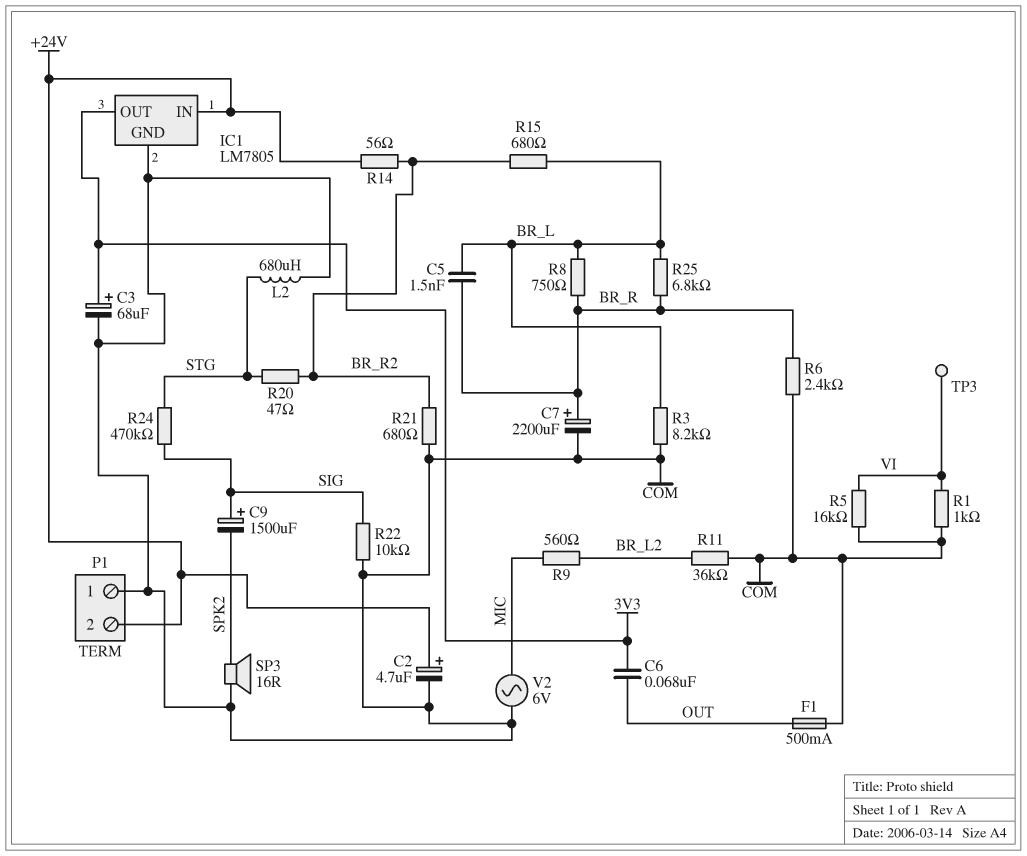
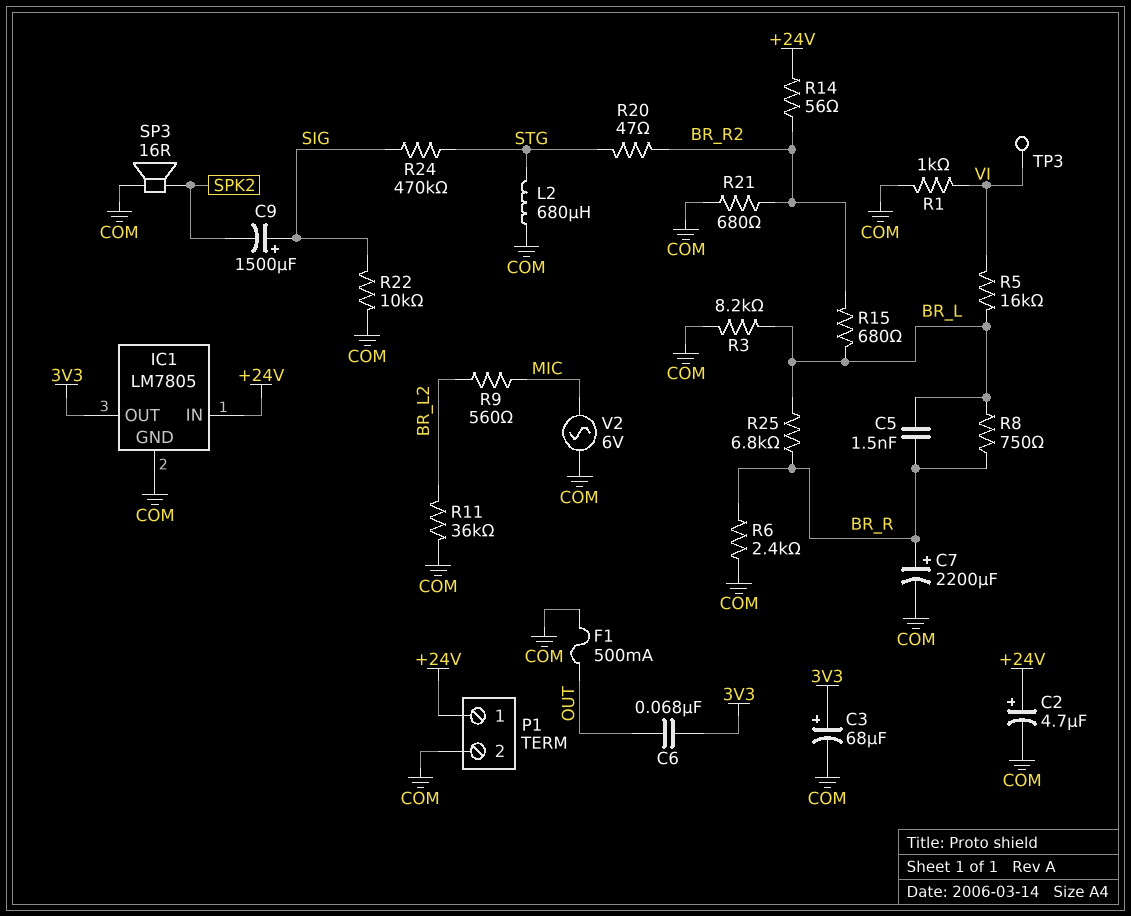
P1 pin 1: COM -> +24V
P1 pin 2: +24V -> COM
R5: 16k (COM, VI) -> 16k (BR_L, VI)

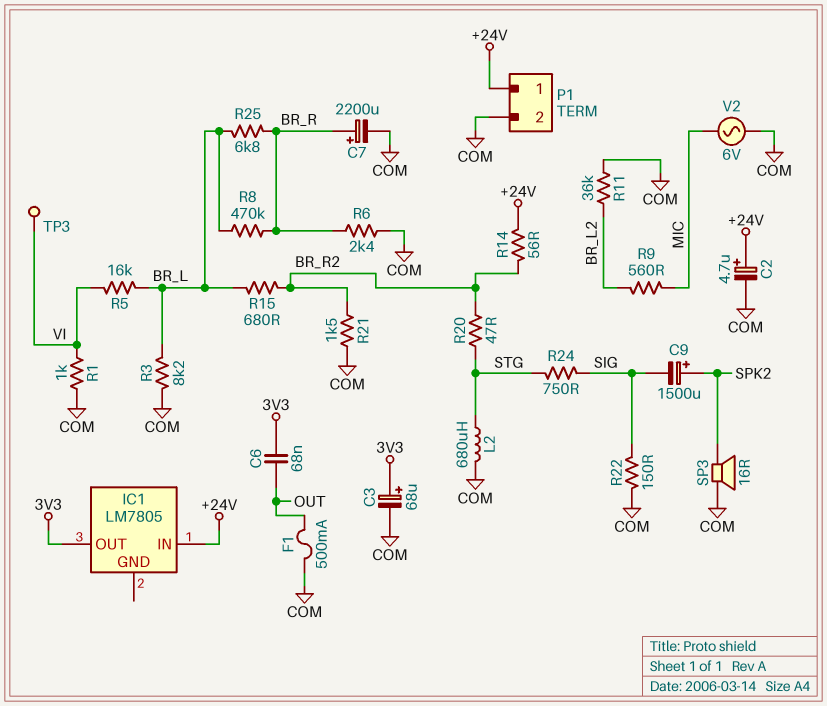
C5: 1.5nF (BR_L, BR_R) -> none
C9: 1500uF (plus SIG, minus SPK2) -> 1500uF (plus SPK2, minus SIG)
IC1 pin GND: COM -> none
R8: 750 (BR_L, BR_R) -> 470k (BR_L, BR_R)
R21: 680 (BR_R2, COM) -> 1.5k (BR_R2, COM)
R22: 10k (COM, SIG) -> 150 (COM, SIG)
R24: 470k (SIG, STG) -> 750 (SIG, STG)

